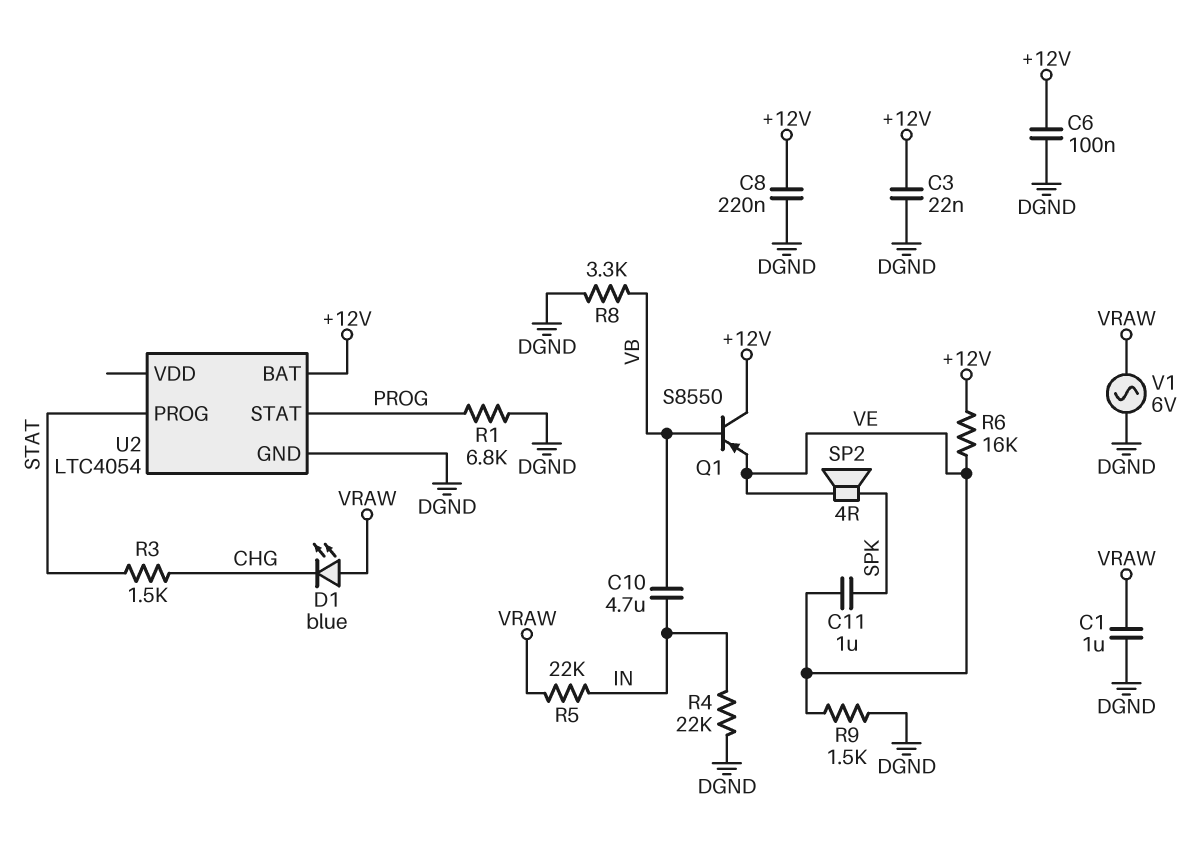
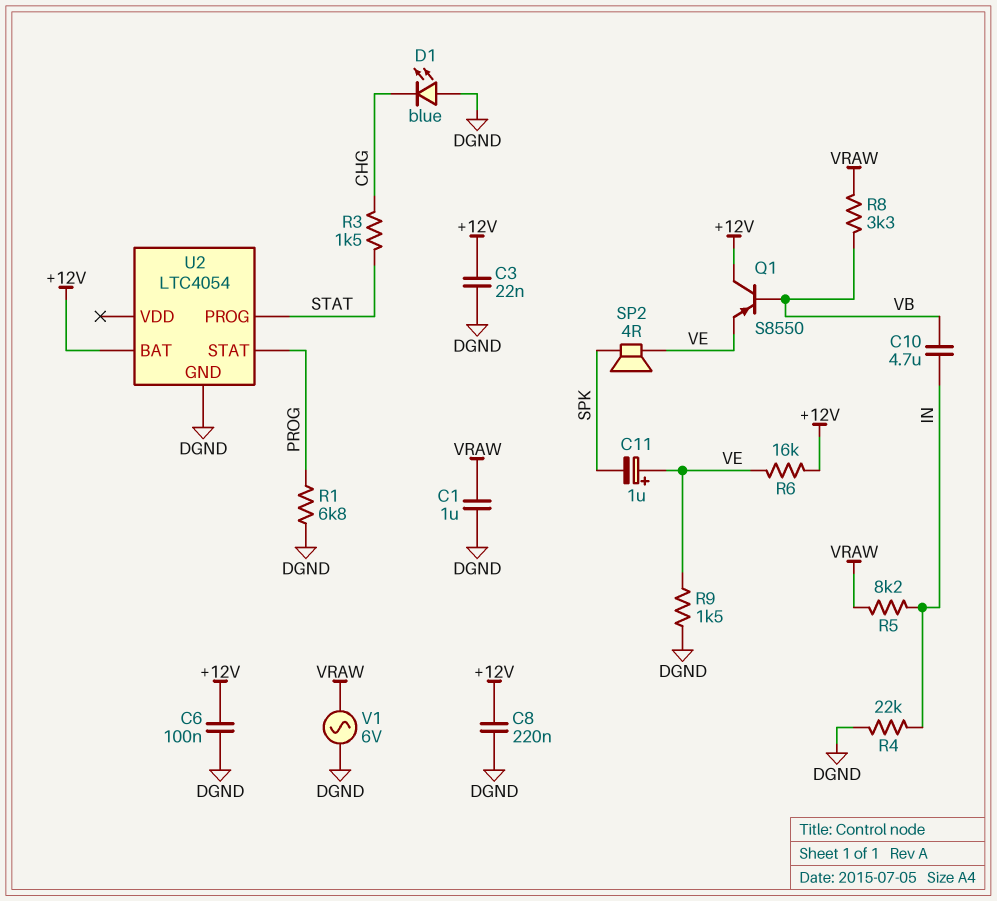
C11: 1uF (SPK, VE) -> 1uF (plus VE, minus SPK)
D1: LED blue (A VRAW, K CHG) -> LED blue (A DGND, K CHG)
R5: 22k (IN, VRAW) -> 8.2k (IN, VRAW)
R8: 3.3k (DGND, VB) -> 3.3k (VB, VRAW)

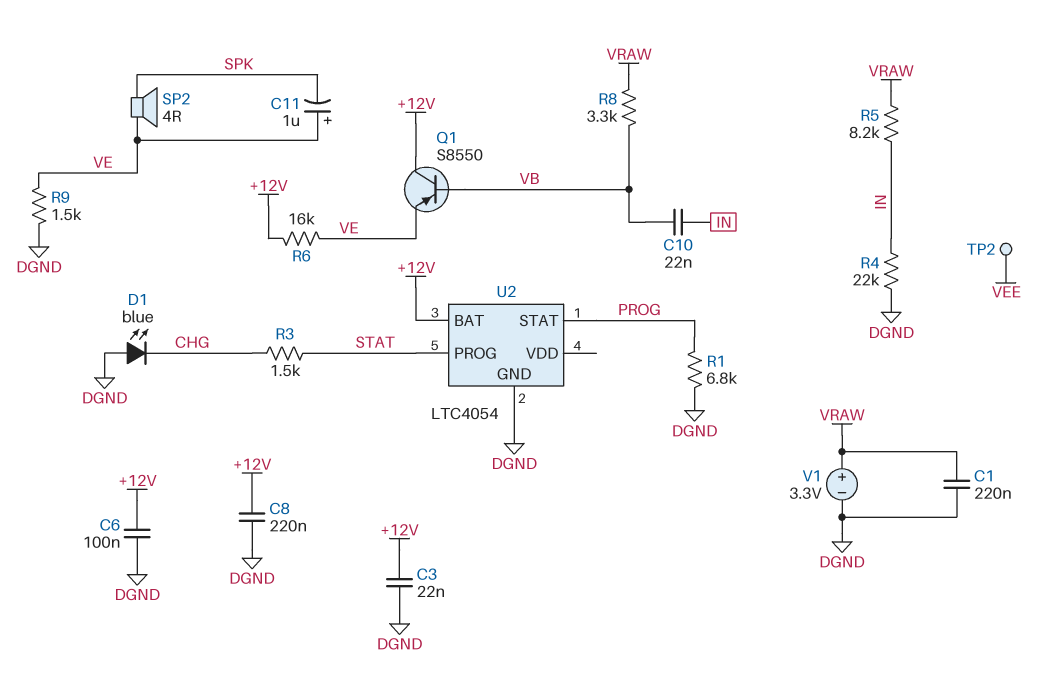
C1: 1uF (DGND, VRAW) -> 220nF (DGND, VRAW)
C10: 4.7uF (IN, VB) -> 22nF (IN, VB)
TP2: none -> test point (VEE)
V1: AC 6V (DGND, VRAW) -> 3.3V (plus VRAW, minus DGND)

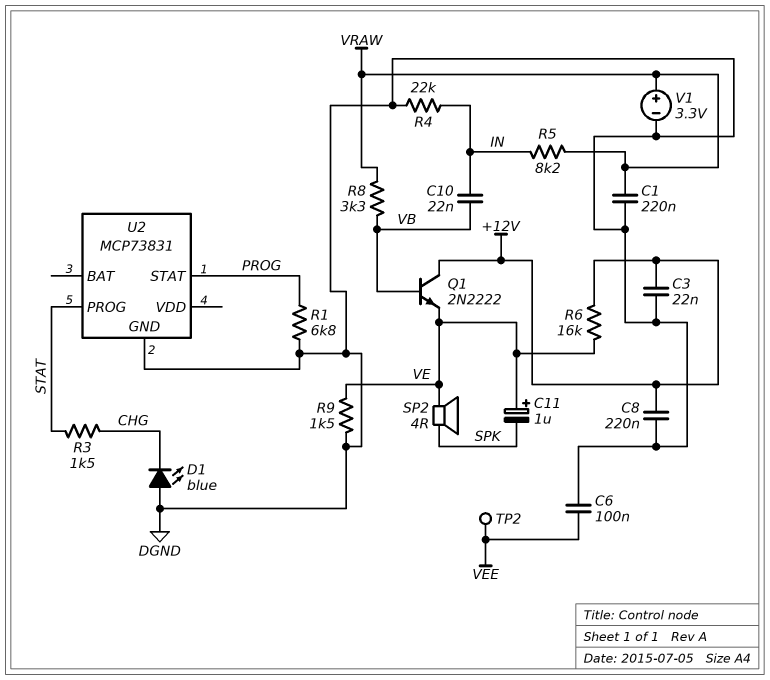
C6: 100nF (+12V, DGND) -> 100nF (DGND, VEE)
Q1: PNP S8550 (B VB, C +12V, E VE) -> NPN 2N2222 (B VB, C +12V, E VE)
U2: LTC4054 -> MCP73831
U2 pin BAT: +12V -> none

